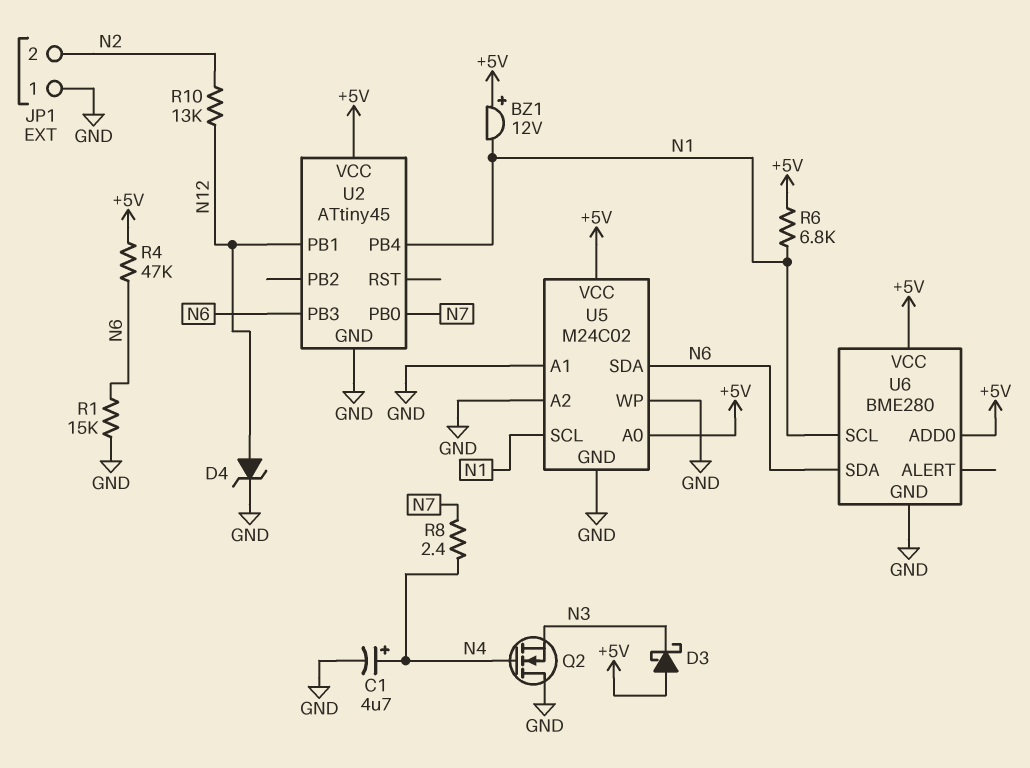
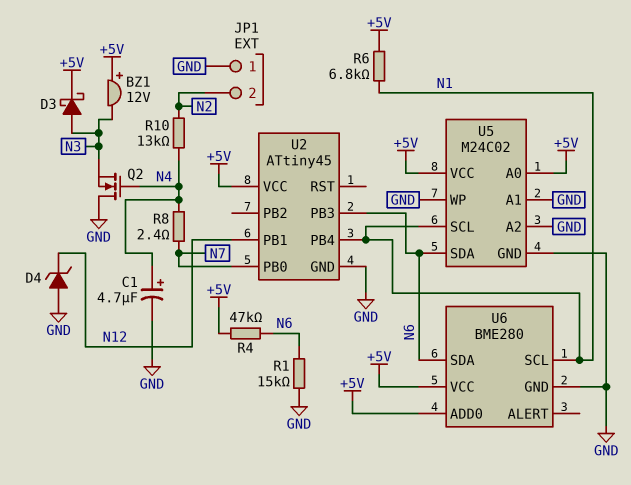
BZ1: buzzer 12V (plus +5V, minus N1) -> buzzer 12V (plus +5V, minus N3)
D3: schottky (A +5V, K N3) -> schottky (A N3, K +5V)
D4: zener (A N12, K GND) -> zener (A GND, K N12)
R10: 13k (N2, N12) -> 13k (N2, N4)

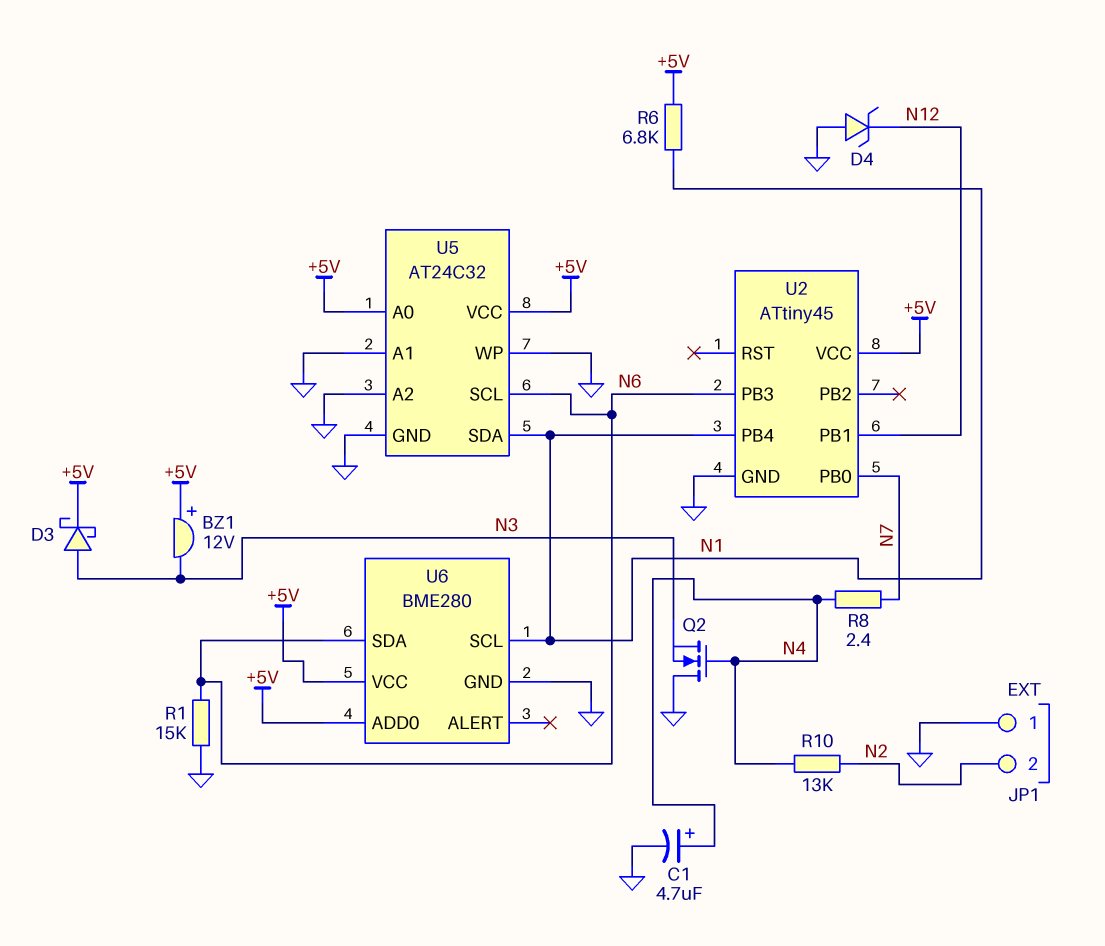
R4: 47k (+5V, N6) -> none
U5: M24C02 -> AT24C32
U5 pin SCL: N1 -> N6
U5 pin SDA: N6 -> N1

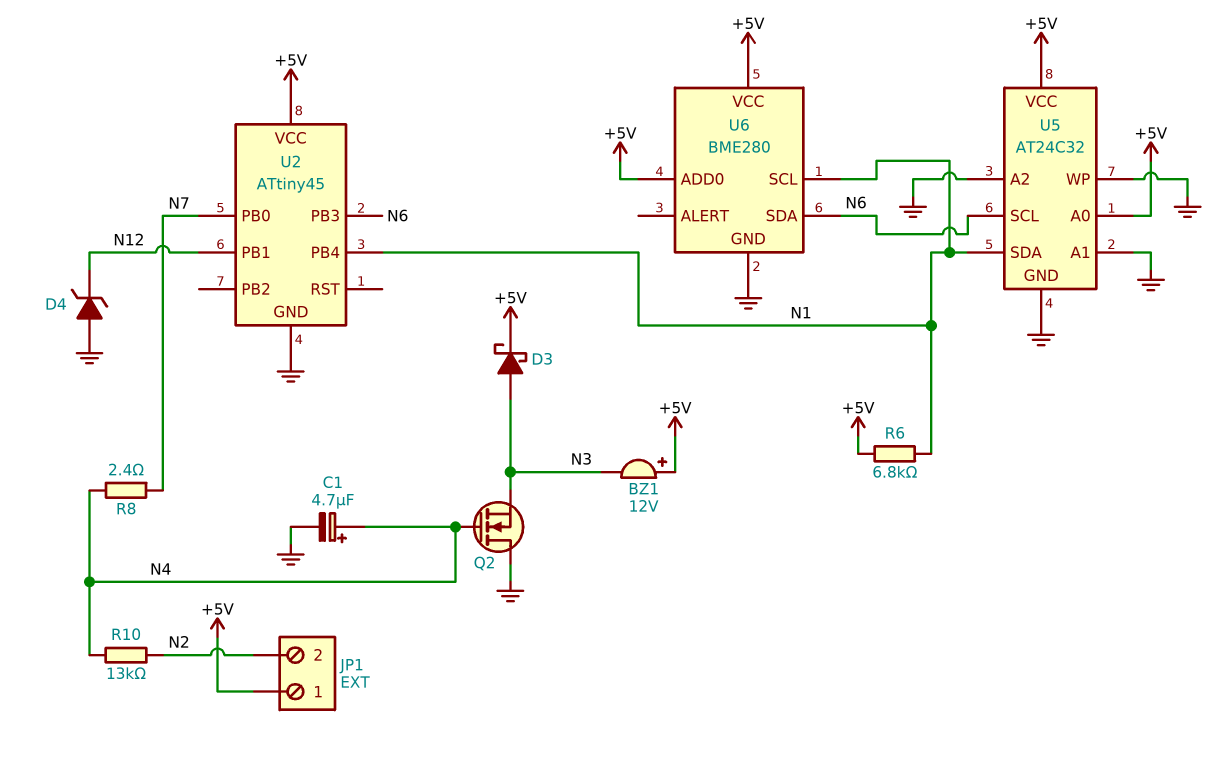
JP1 pin 1: GND -> +5V
R1: 15k (GND, N6) -> none

